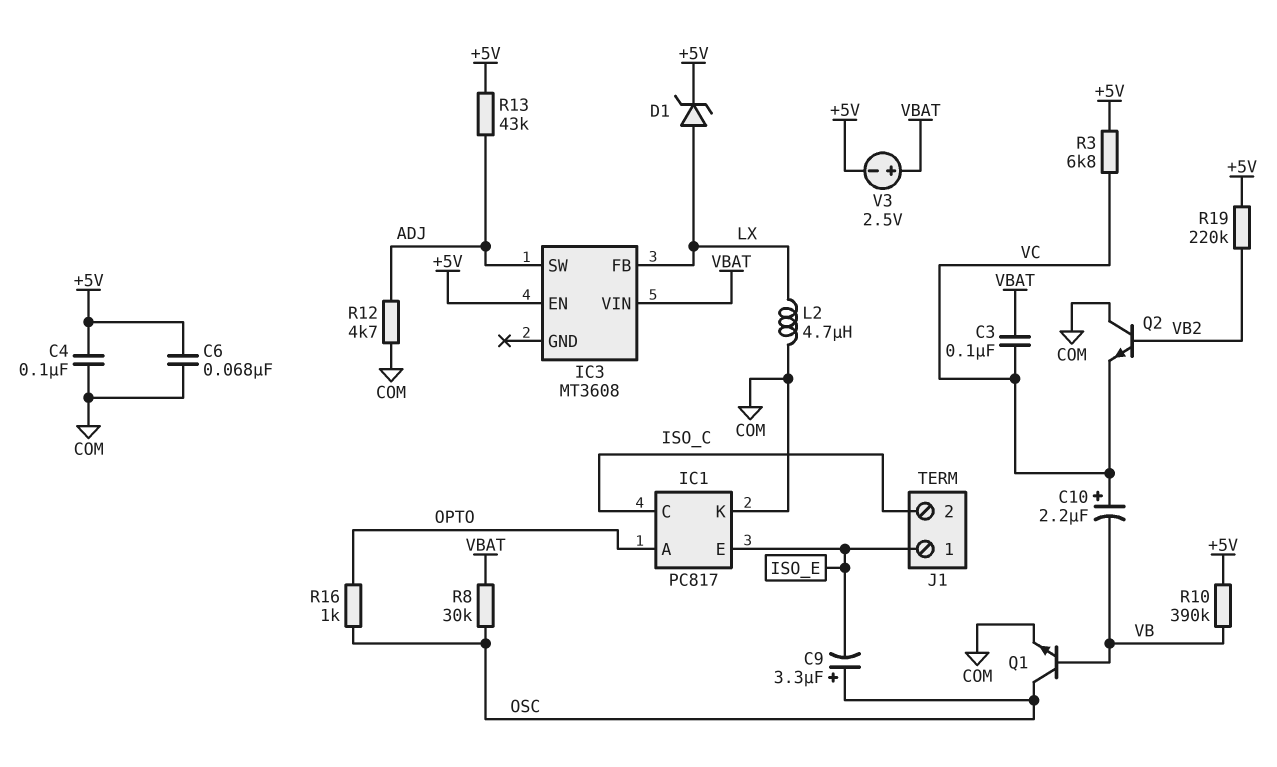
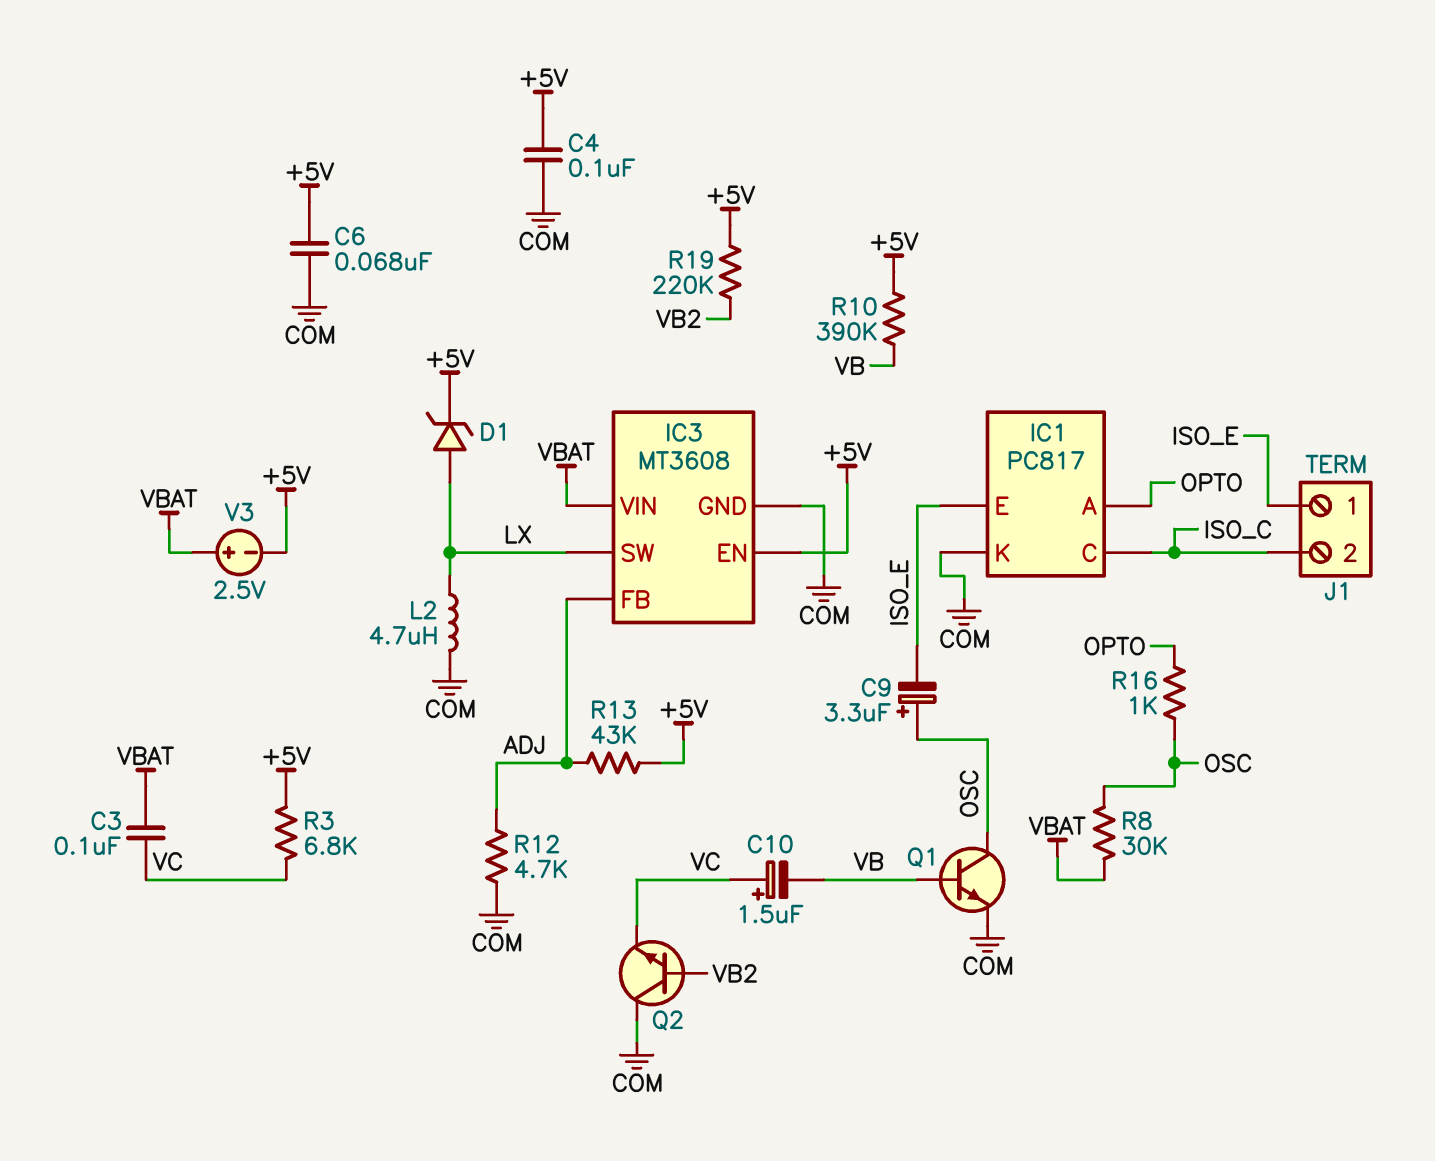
C10: 2.2uF (plus VC, minus VB) -> 1.5uF (plus VC, minus VB)
IC3 pin FB: LX -> ADJ
IC3 pin GND: none -> COM
IC3 pin SW: ADJ -> LX

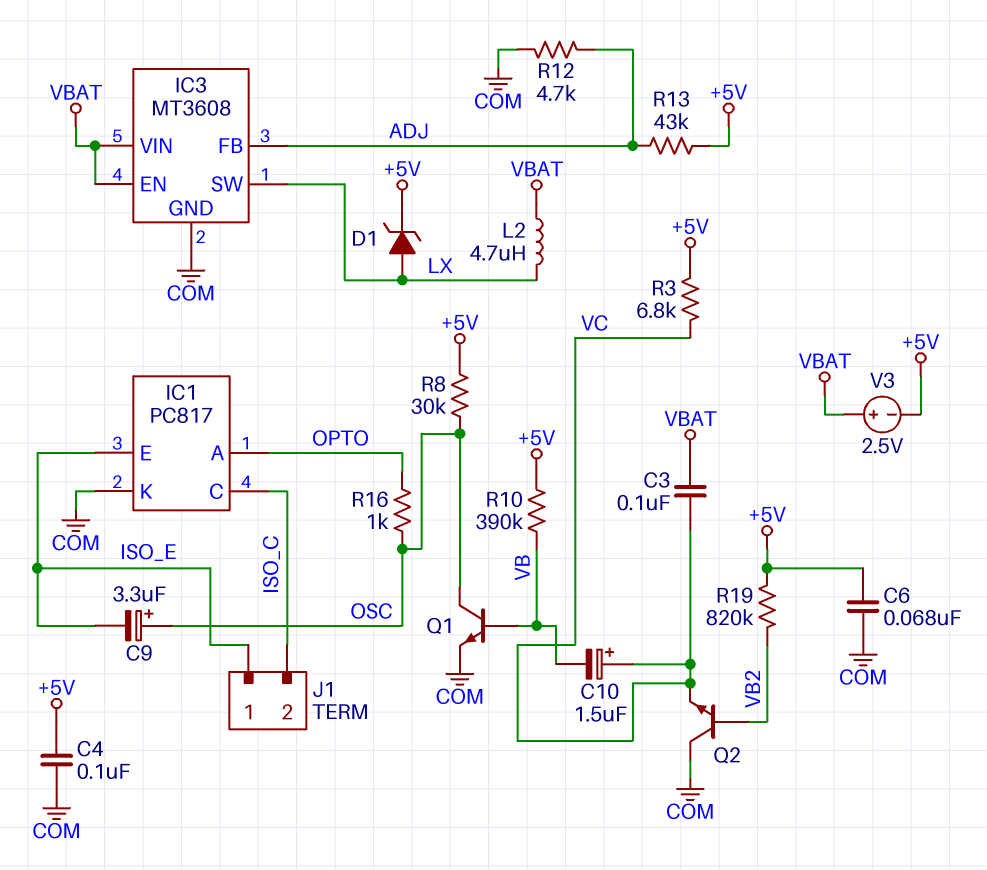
IC3 pin EN: +5V -> VBAT
L2: 4.7uH (COM, LX) -> 4.7uH (LX, VBAT)
R8: 30k (OSC, VBAT) -> 30k (+5V, OSC)
R19: 220k (+5V, VB2) -> 820k (+5V, VB2)

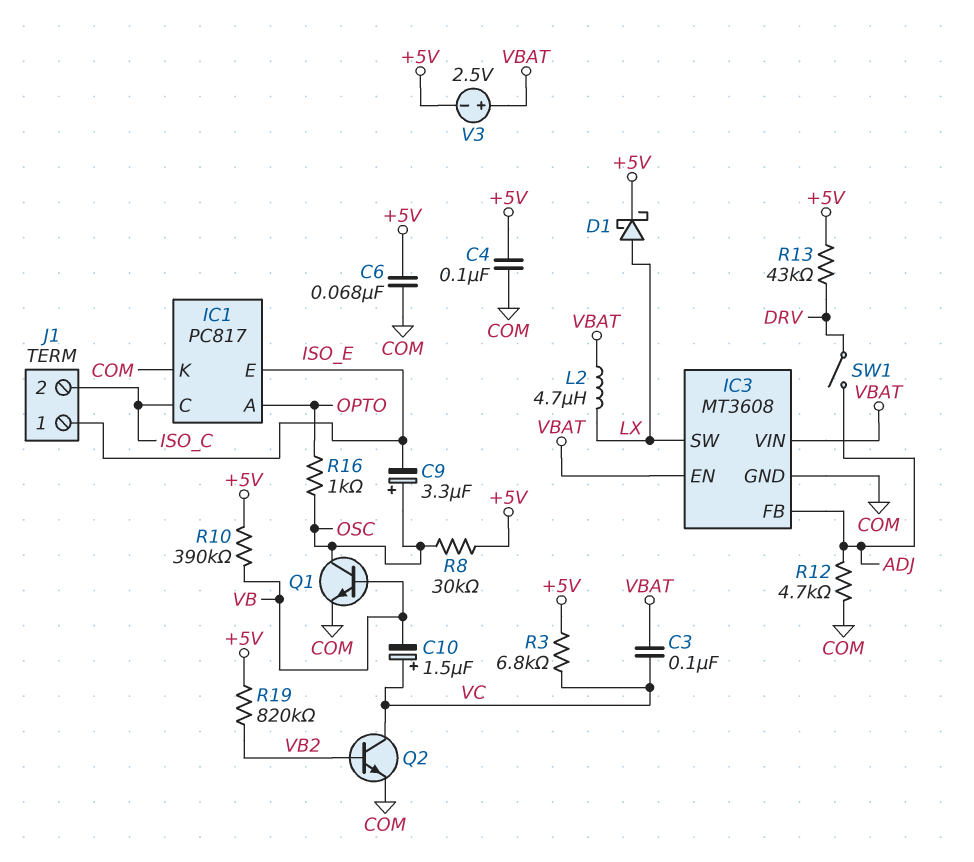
D1: zener (A LX, K +5V) -> schottky (A LX, K +5V)
Q2: NPN (B VB2, C COM, E VC) -> NPN (B VB2, C VC, E COM)
R13: 43k (+5V, ADJ) -> 43k (+5V, DRV)
SW1: none -> switch (ADJ, DRV)

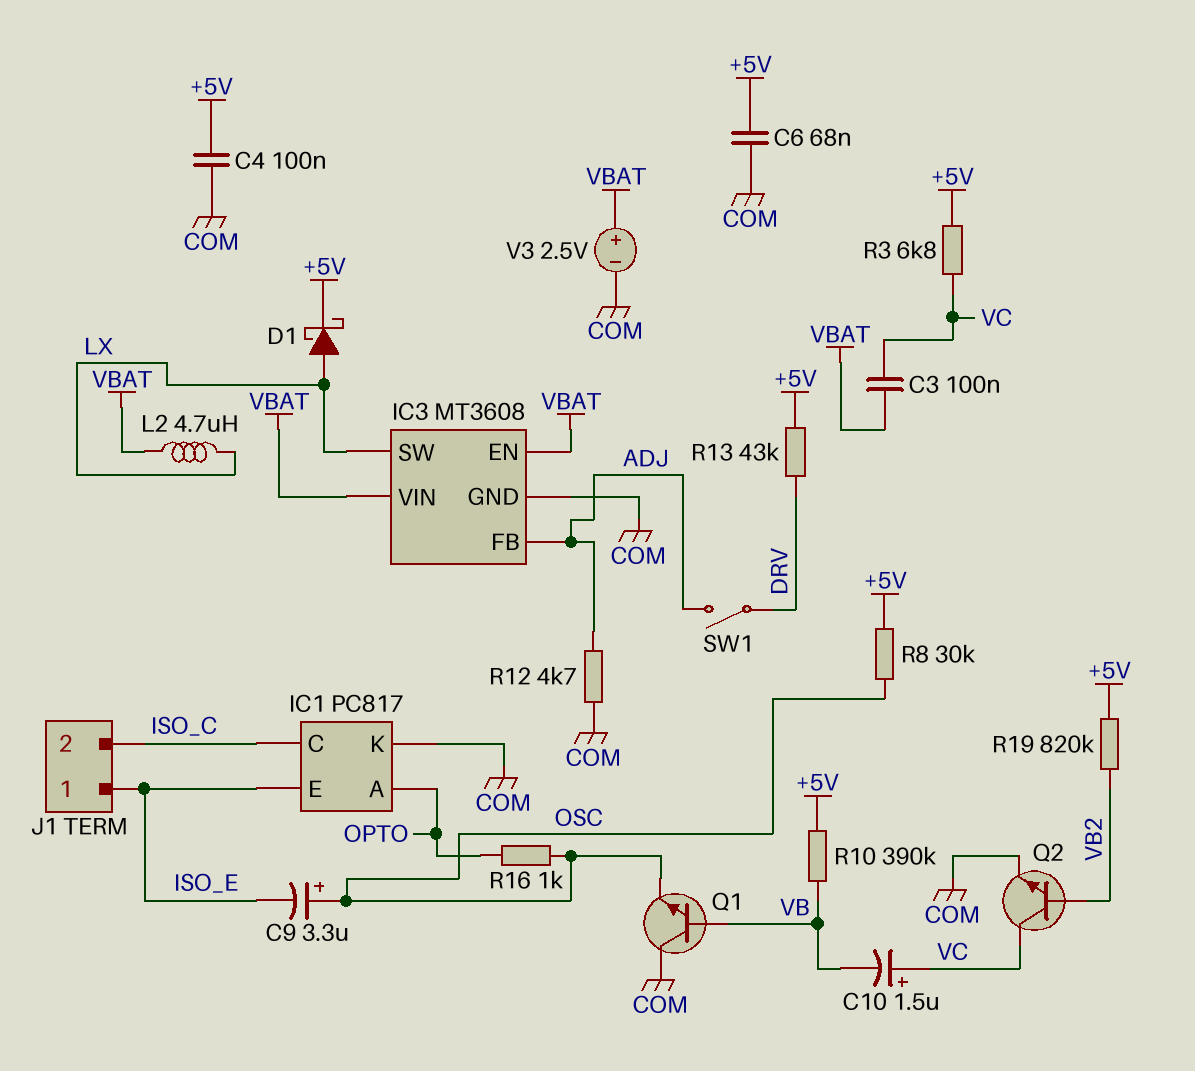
Q1: NPN (B VB, C OSC, E COM) -> NPN (B VB, C COM, E OSC)
V3: 2.5V (plus VBAT, minus +5V) -> 2.5V (plus VBAT, minus COM)

